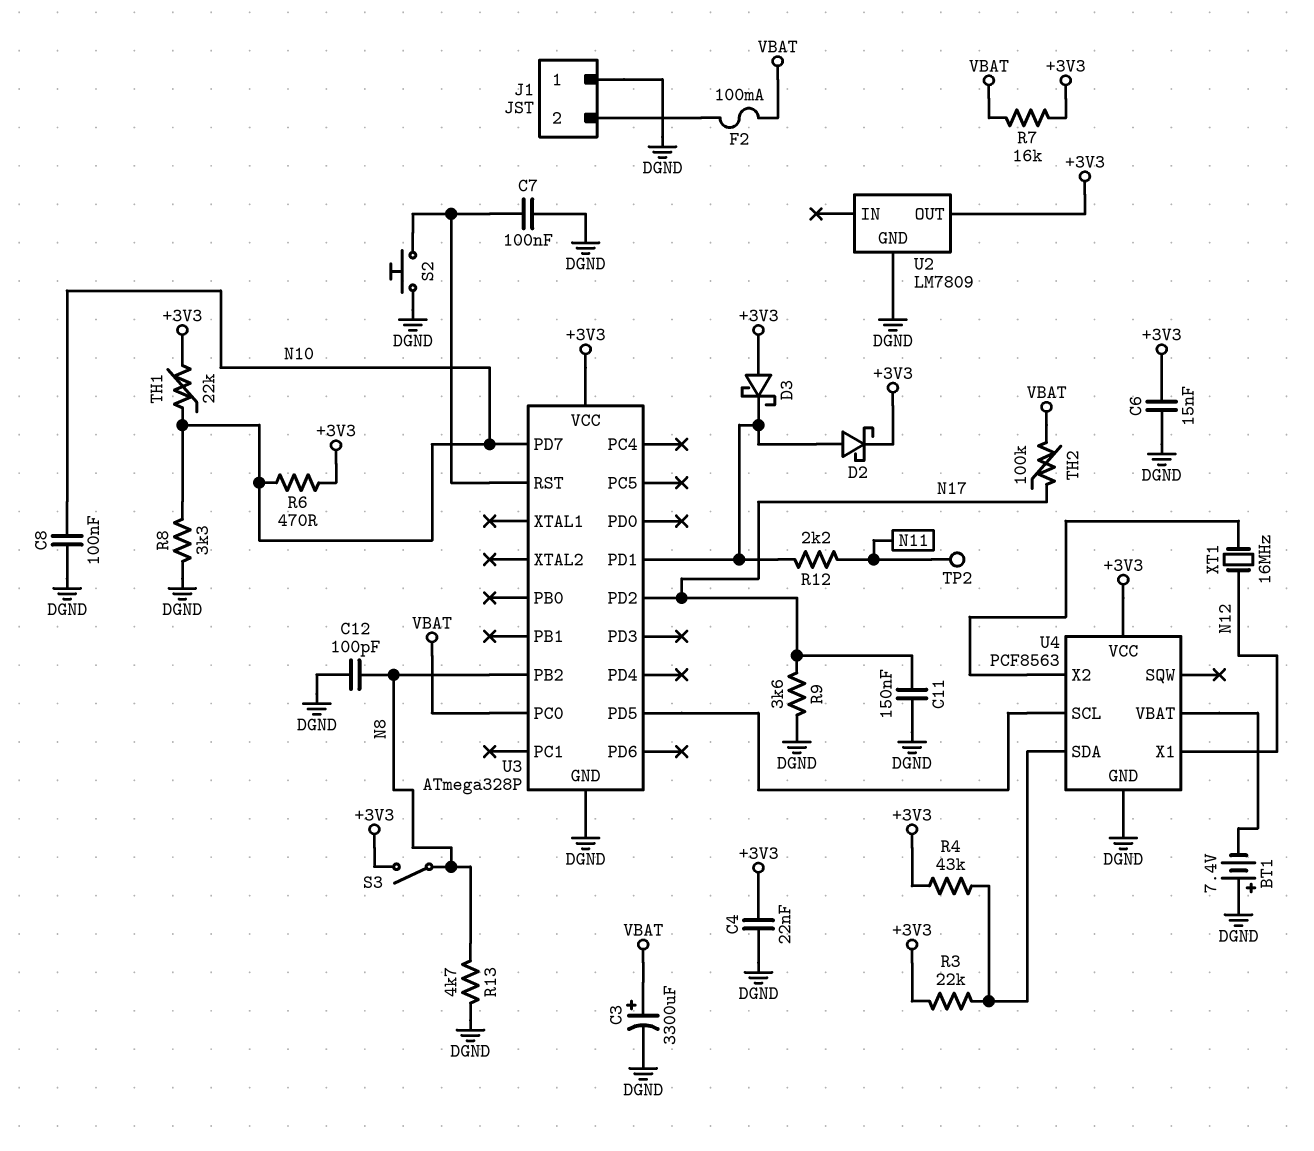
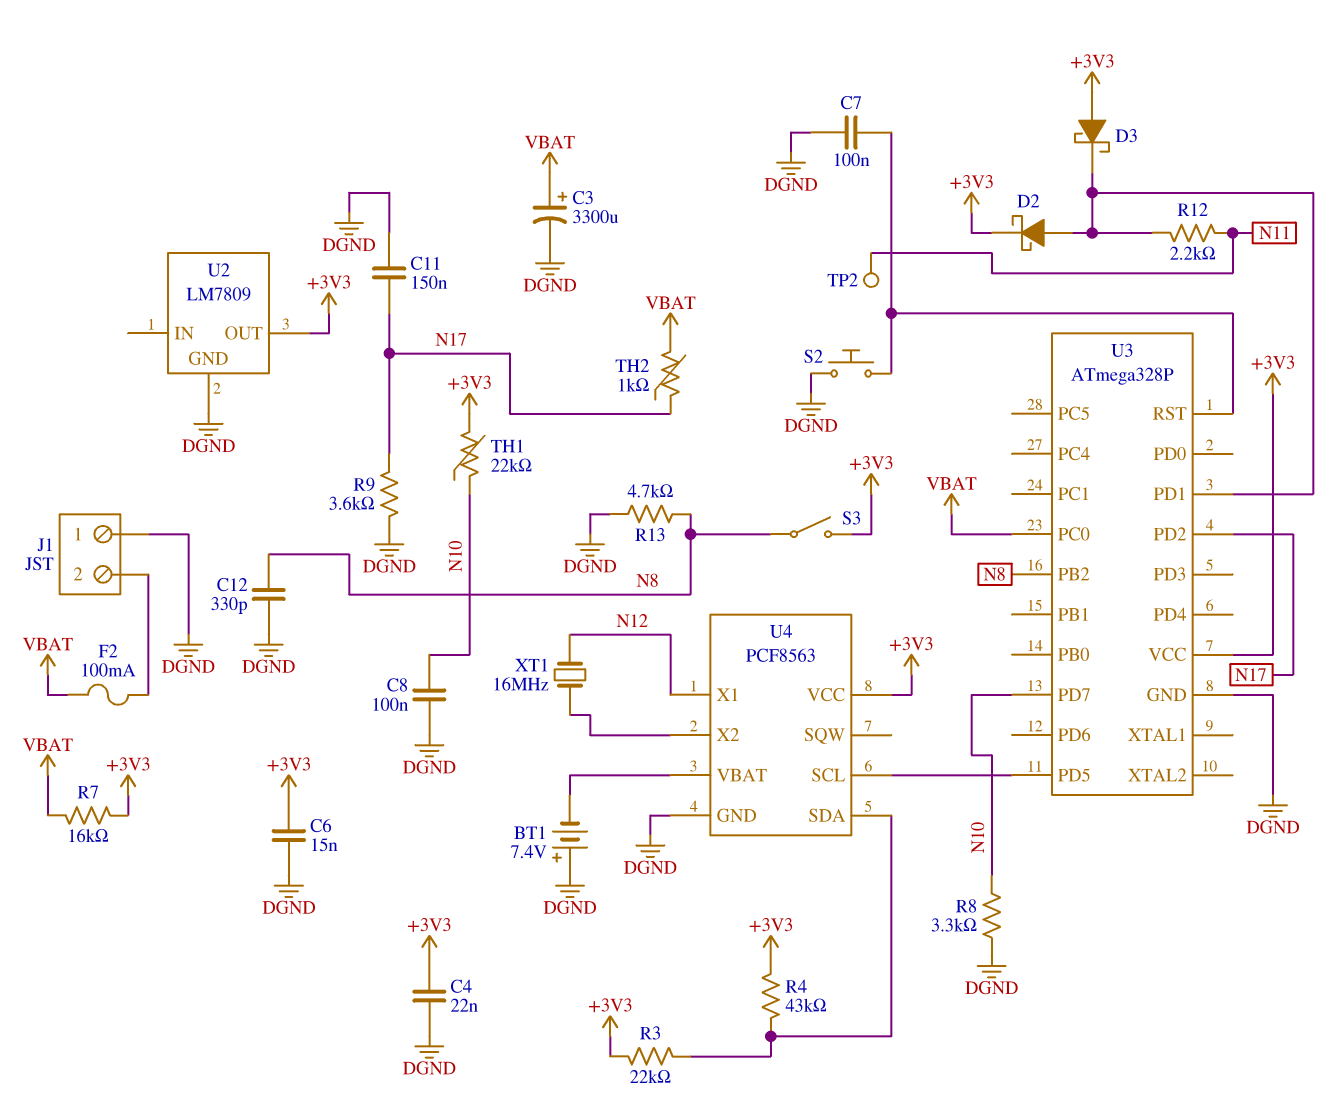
C12: 100pF (DGND, N8) -> 330pF (DGND, N8)
R6: 470 (+3V3, N10) -> none
TH2: 100k (N17, VBAT) -> 1k (N17, VBAT)

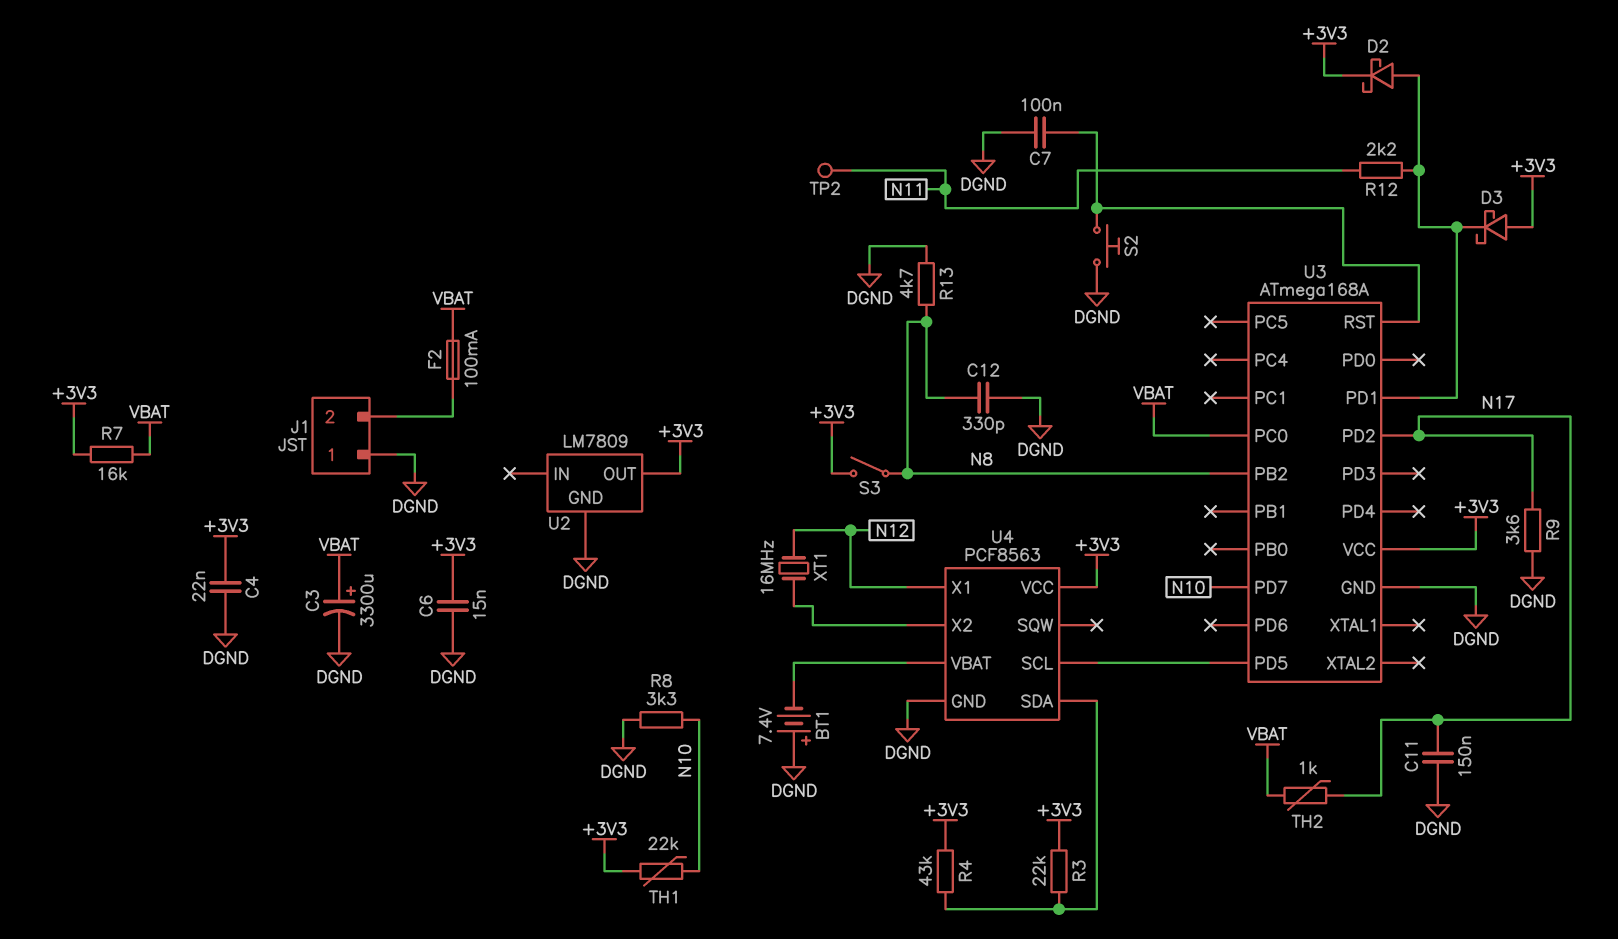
C8: 100nF (DGND, N10) -> none
U3: ATmega328P -> ATmega168A

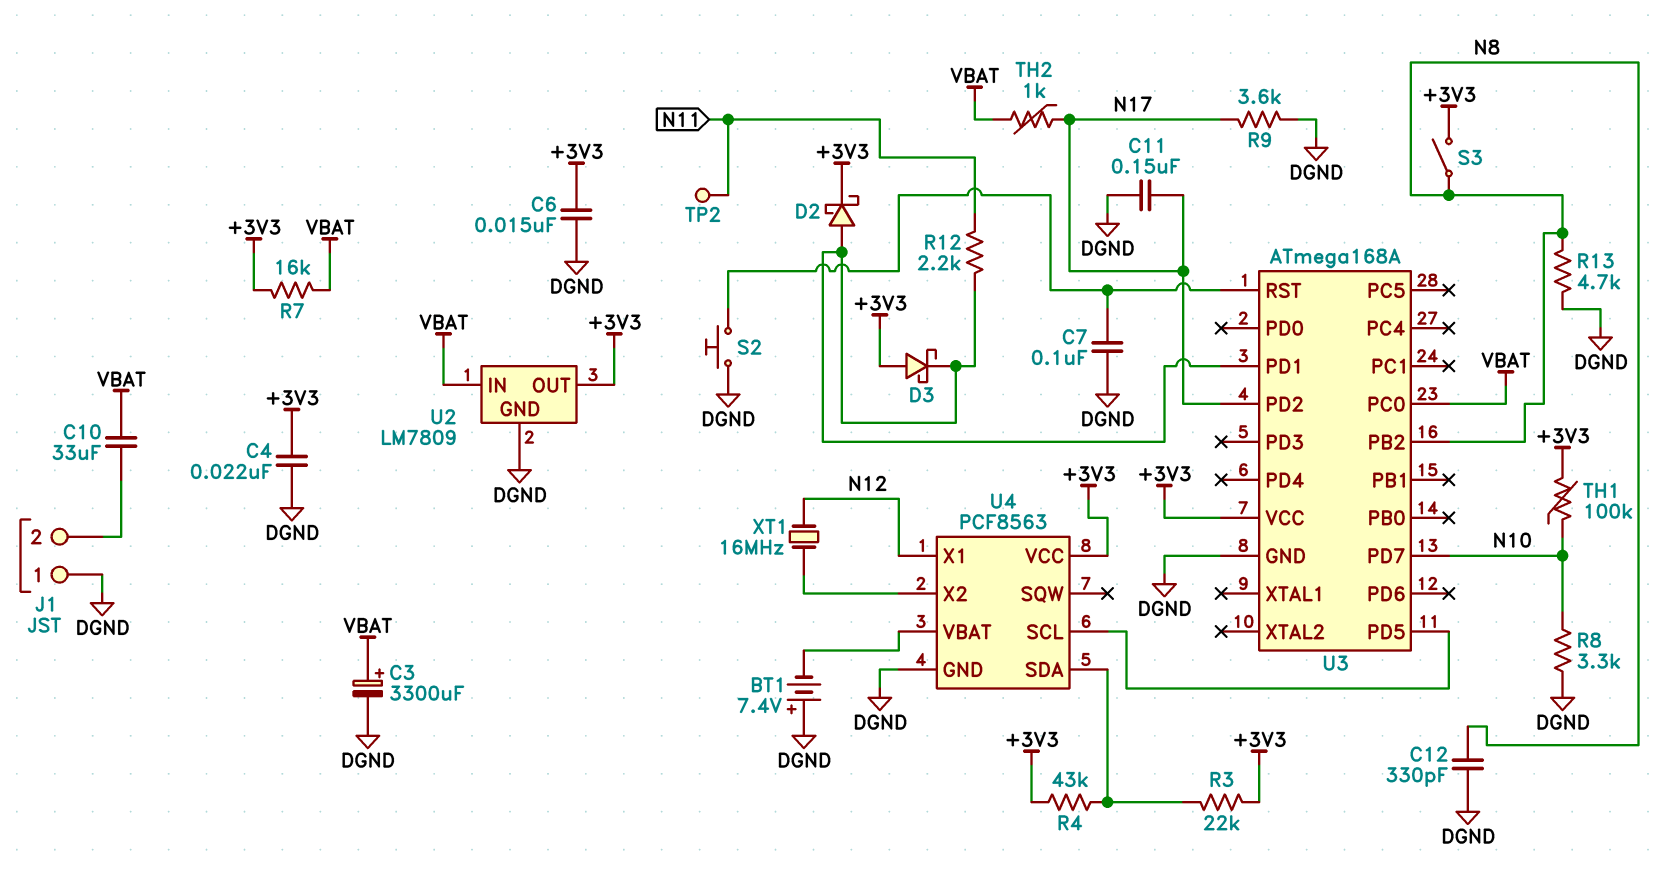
C10: none -> 33uF (J1/2, VBAT)
F2: 100mA (J1/2, VBAT) -> none
TH1: 22k (+3V3, N10) -> 100k (+3V3, N10)
U2 pin IN: none -> VBAT

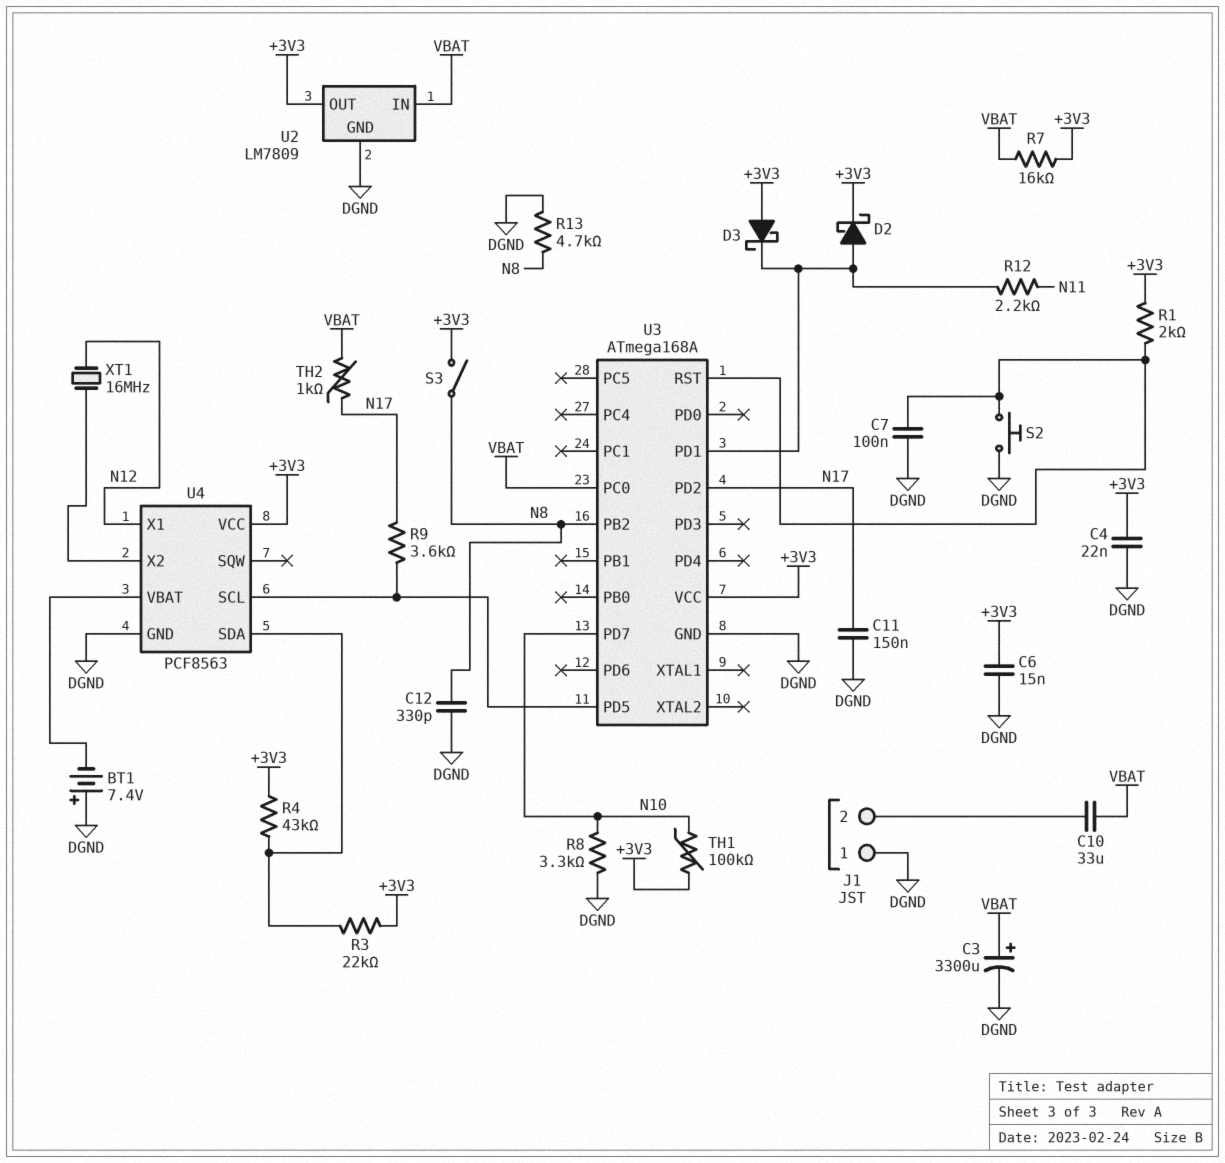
R1: none -> 2k (+3V3, U3/RST)
R9: 3.6k (DGND, N17) -> 3.6k (N17, U3/PD5)
TP2: test point (N11) -> none

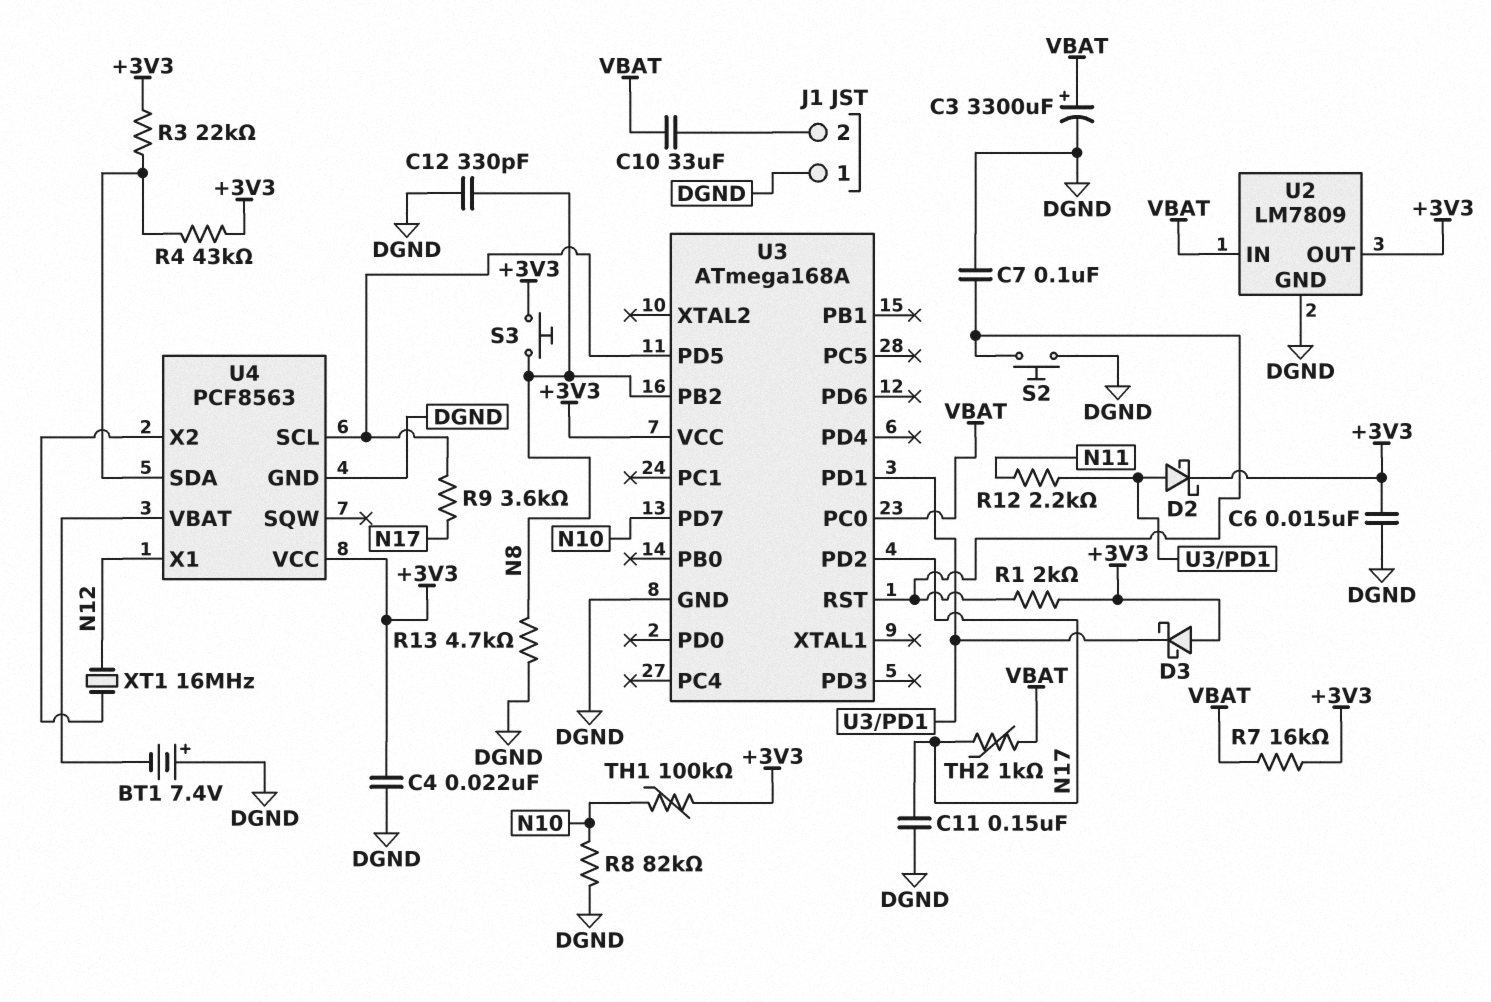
R8: 3.3k (DGND, N10) -> 82k (DGND, N10)
S3: switch (+3V3, N8) -> button (+3V3, N8)

